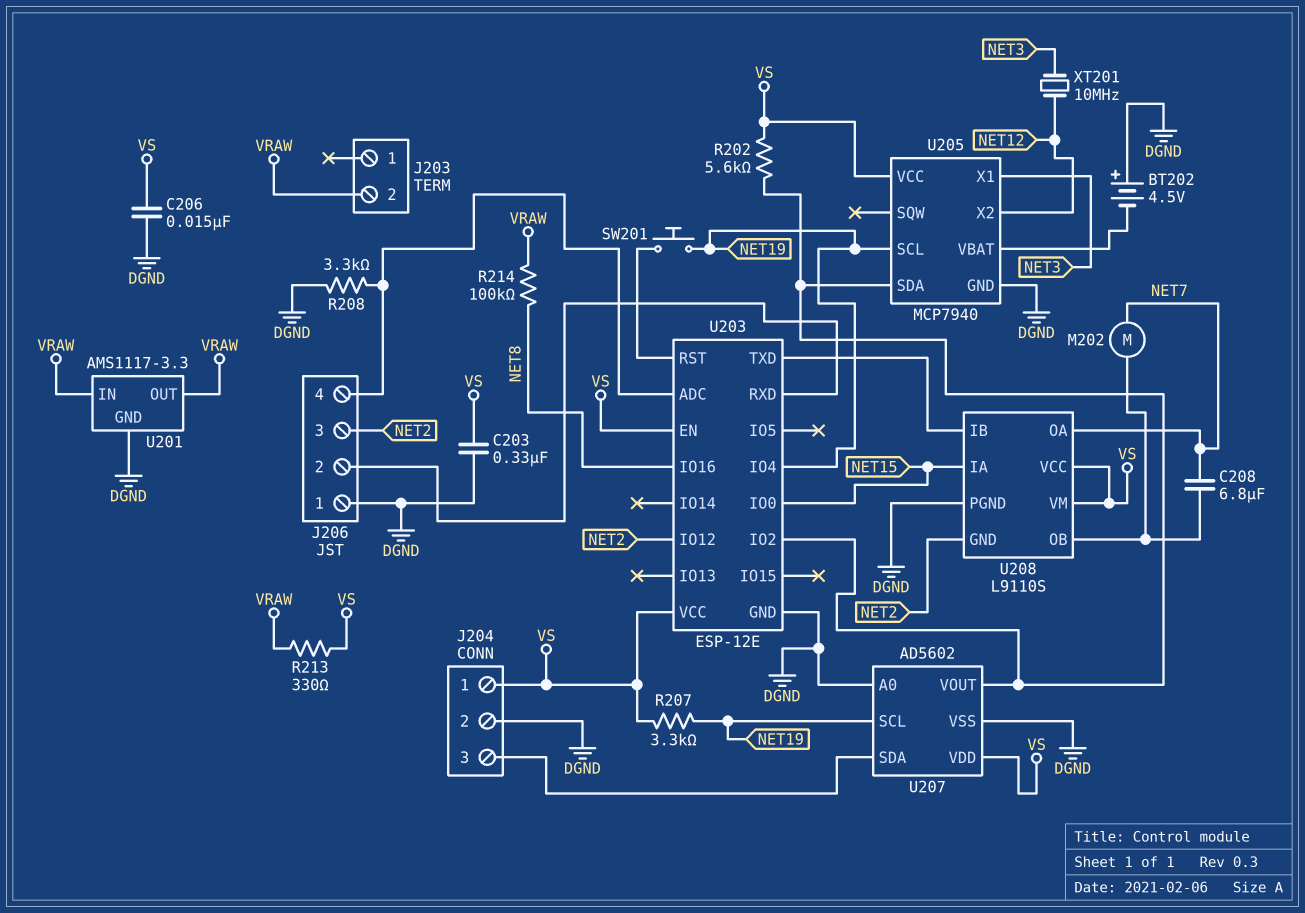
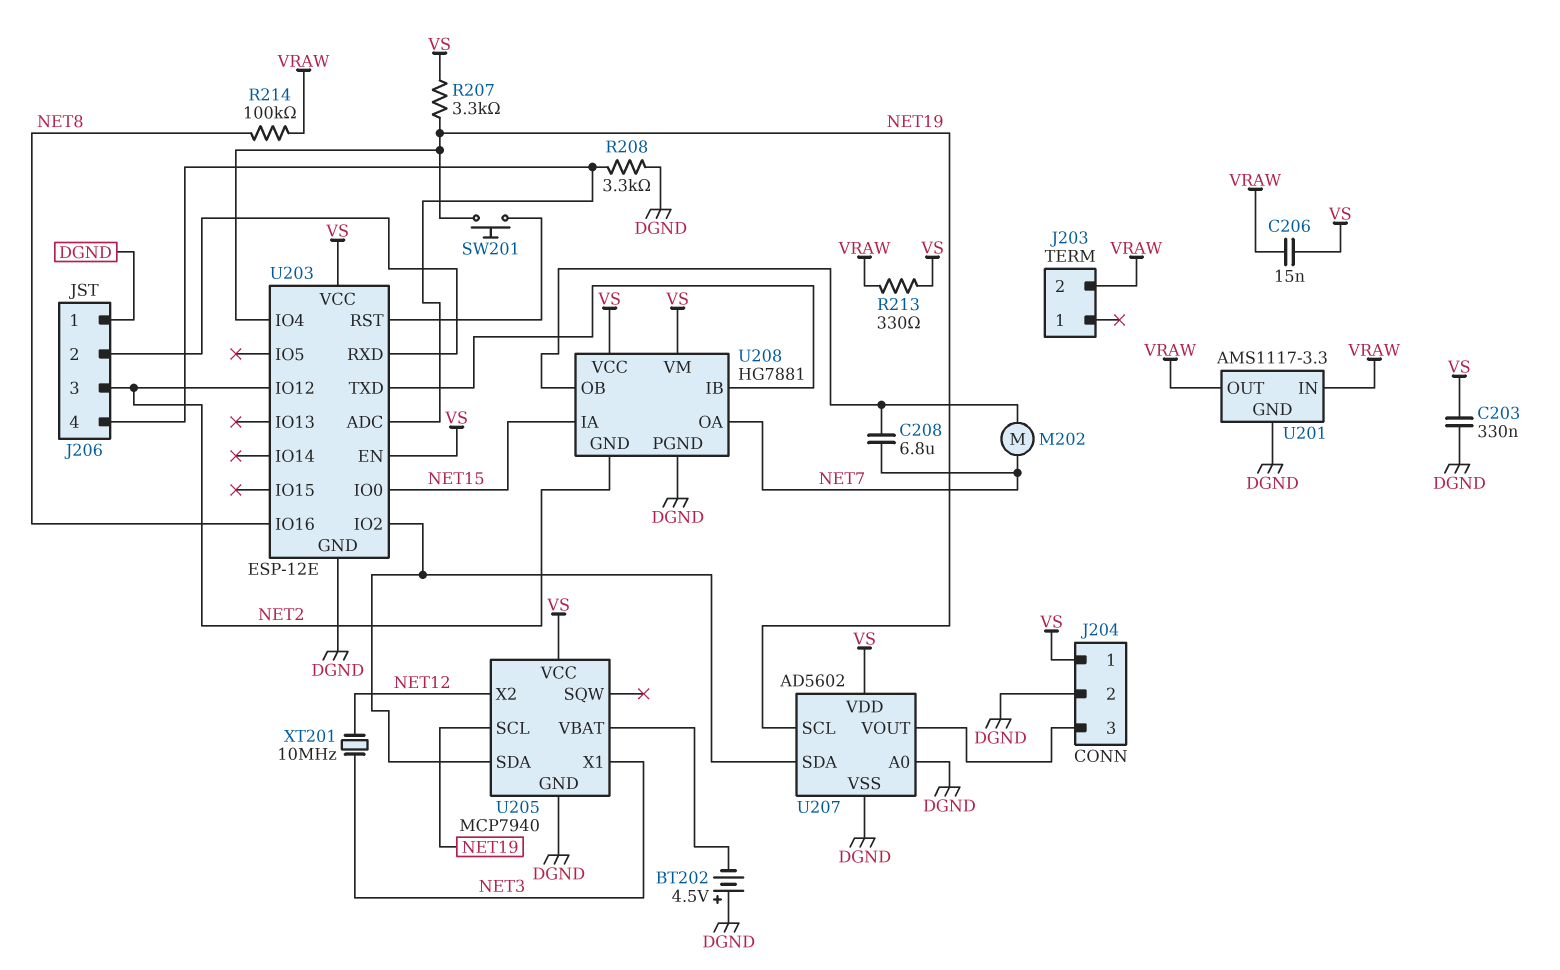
C206: 15nF (DGND, VS) -> 15nF (VRAW, VS)
R202: 5.6k (U203/IO2, VS) -> none
U207 pin SDA: J204/3 -> U203/IO2
U207 pin VOUT: U203/IO2 -> J204/3
U208: L9110S -> HG7881

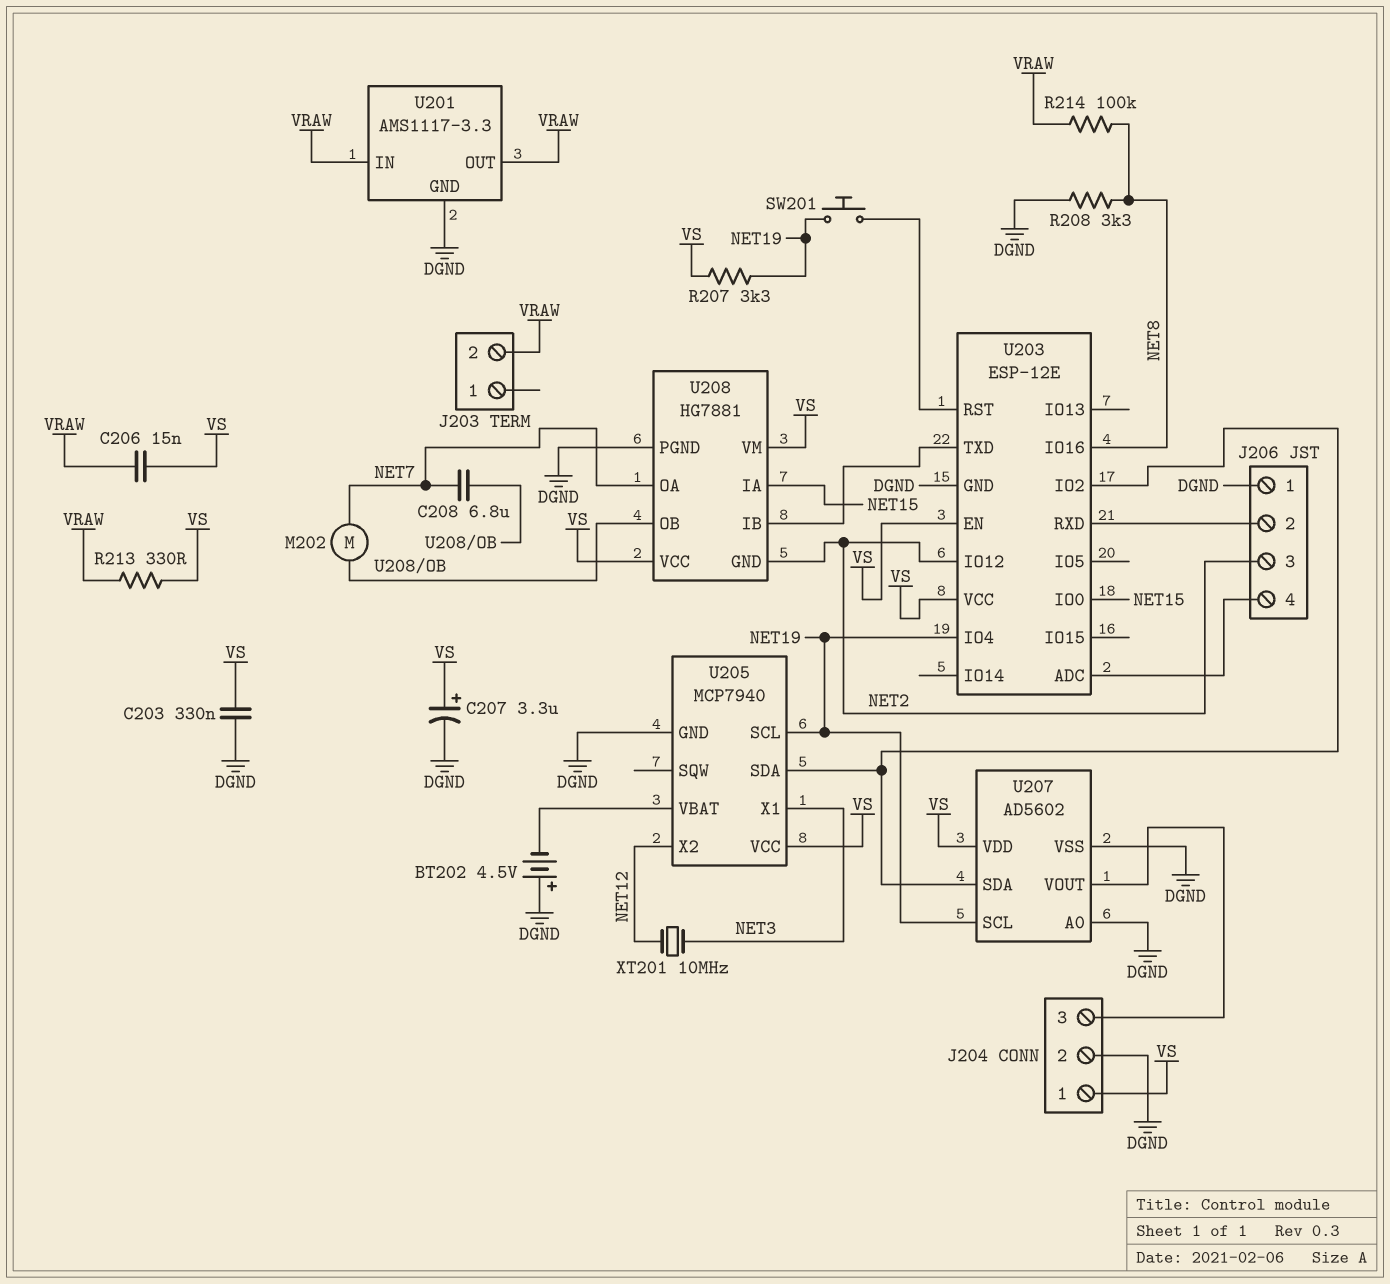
C207: none -> 3.3uF (plus VS, minus DGND)
R208: 3.3k (DGND, J206/4) -> 3.3k (DGND, NET8)

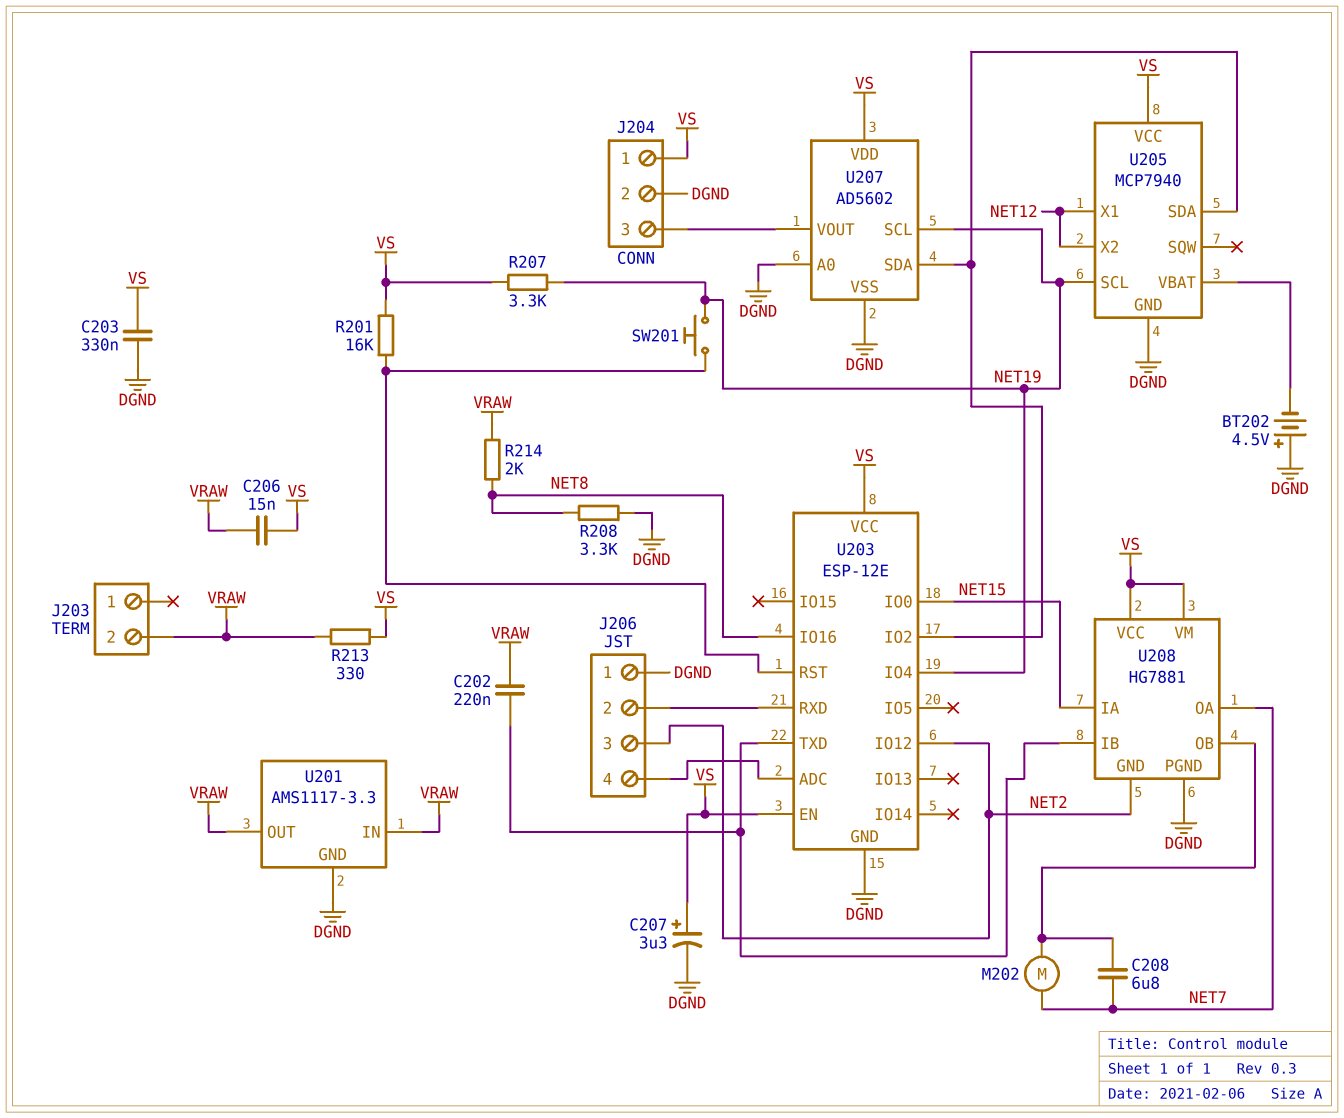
C202: none -> 220nF (U203/TXD, VRAW)
R201: none -> 16k (U203/RST, VS)
R214: 100k (NET8, VRAW) -> 2k (NET8, VRAW)
U205 pin X1: NET3 -> NET12
XT201: 10MHz (NET3, NET12) -> none

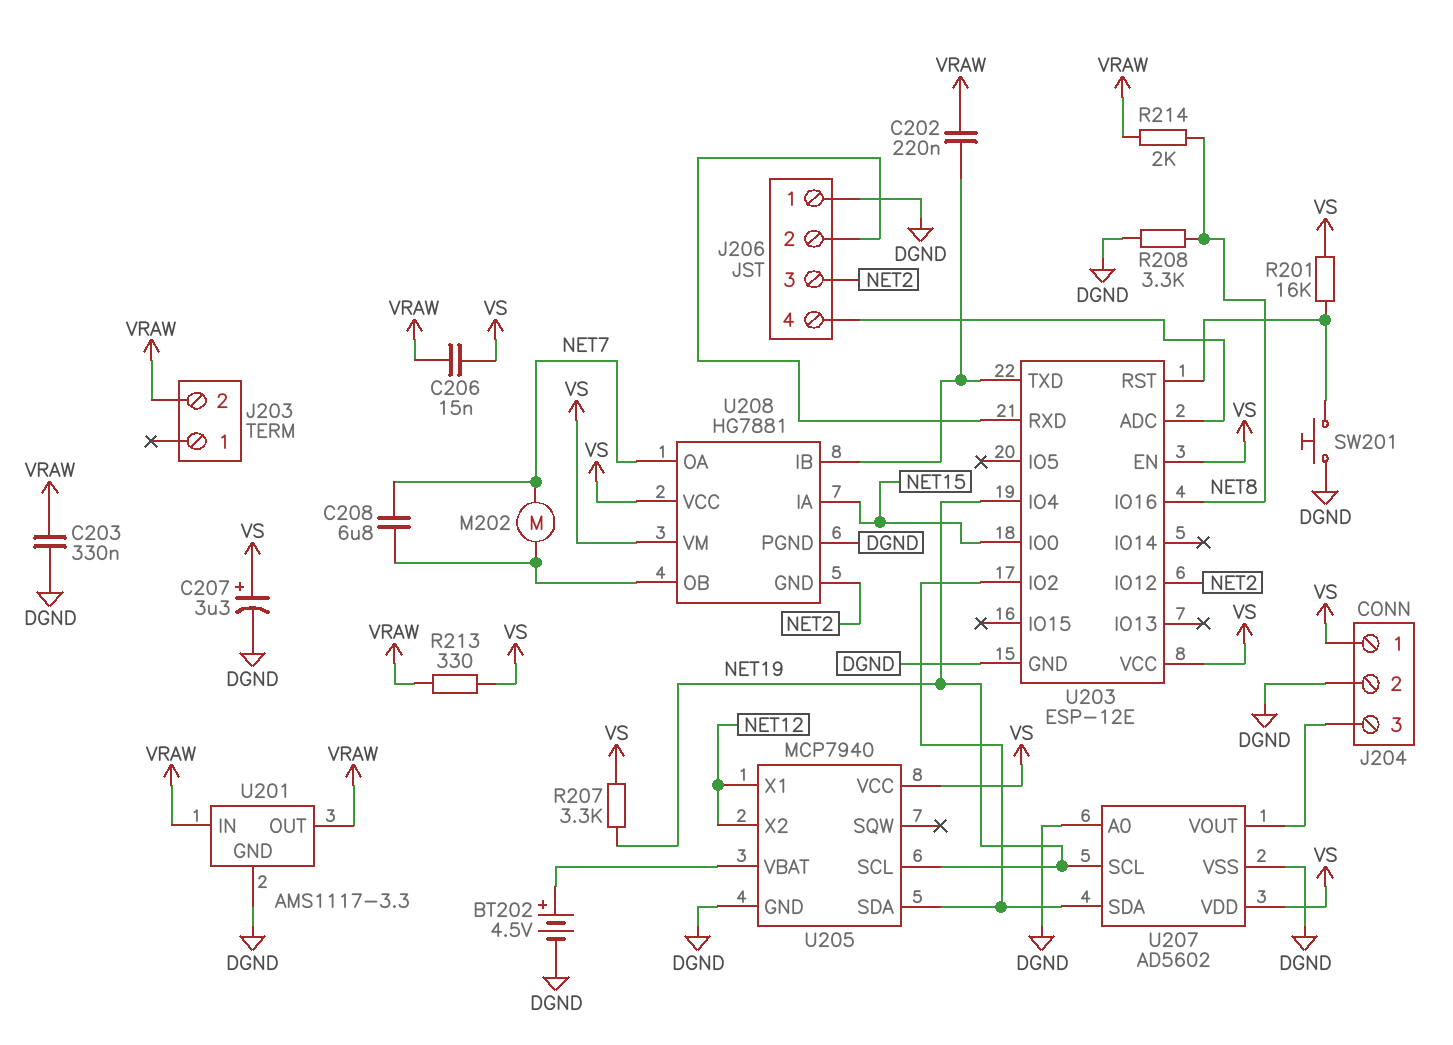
BT202: 4.5V (plus DGND, minus U205/VBAT) -> 4.5V (plus U205/VBAT, minus DGND)
C203: 330nF (DGND, VS) -> 330nF (DGND, VRAW)
SW201: button (NET19, U203/RST) -> button (DGND, U203/RST)

